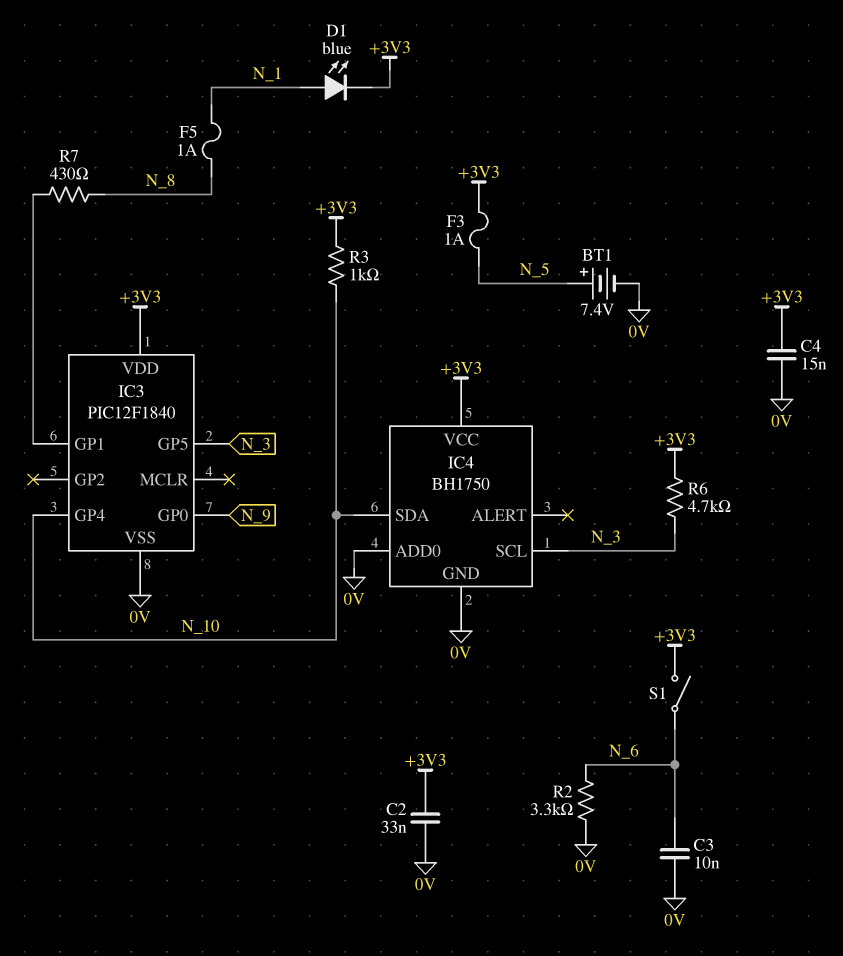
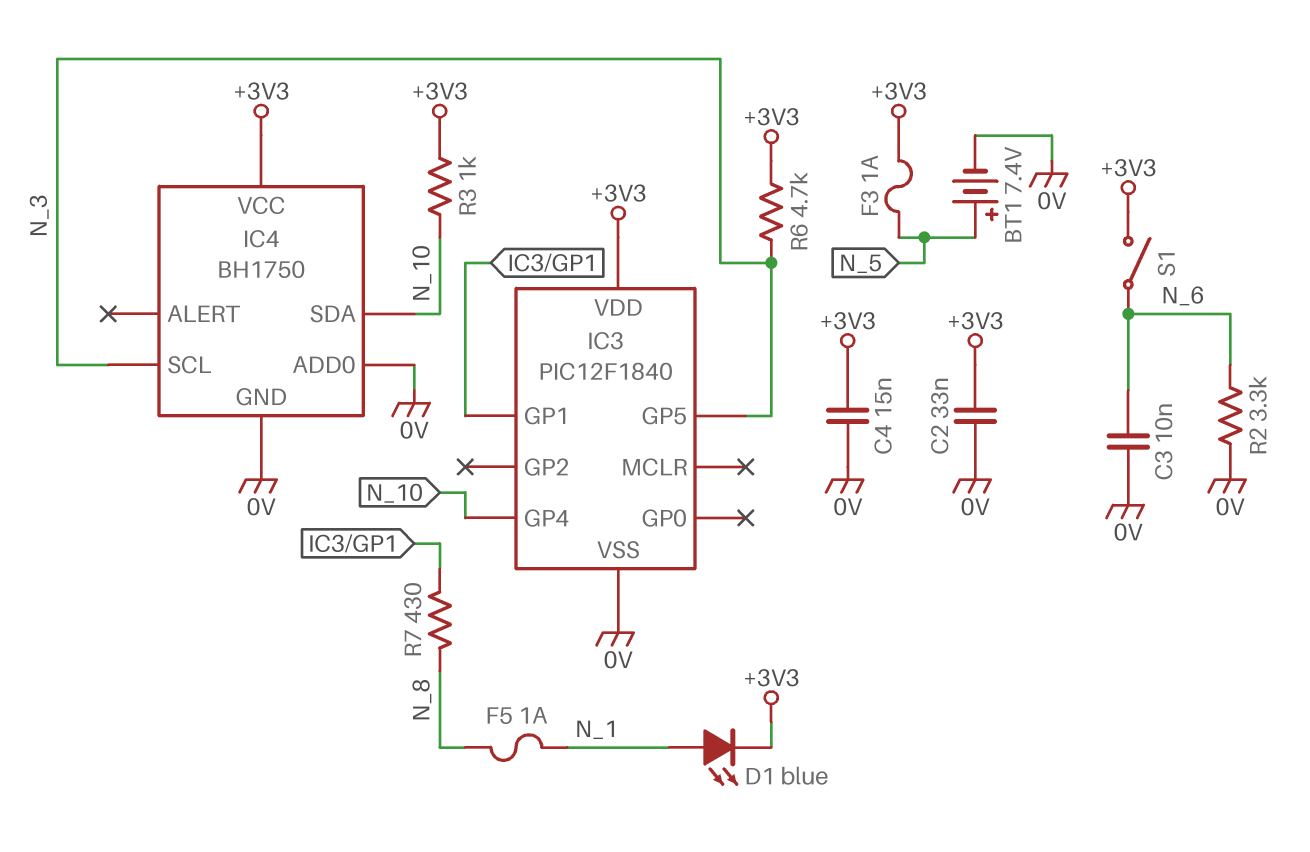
IC3 pin GP0: N_9 -> none

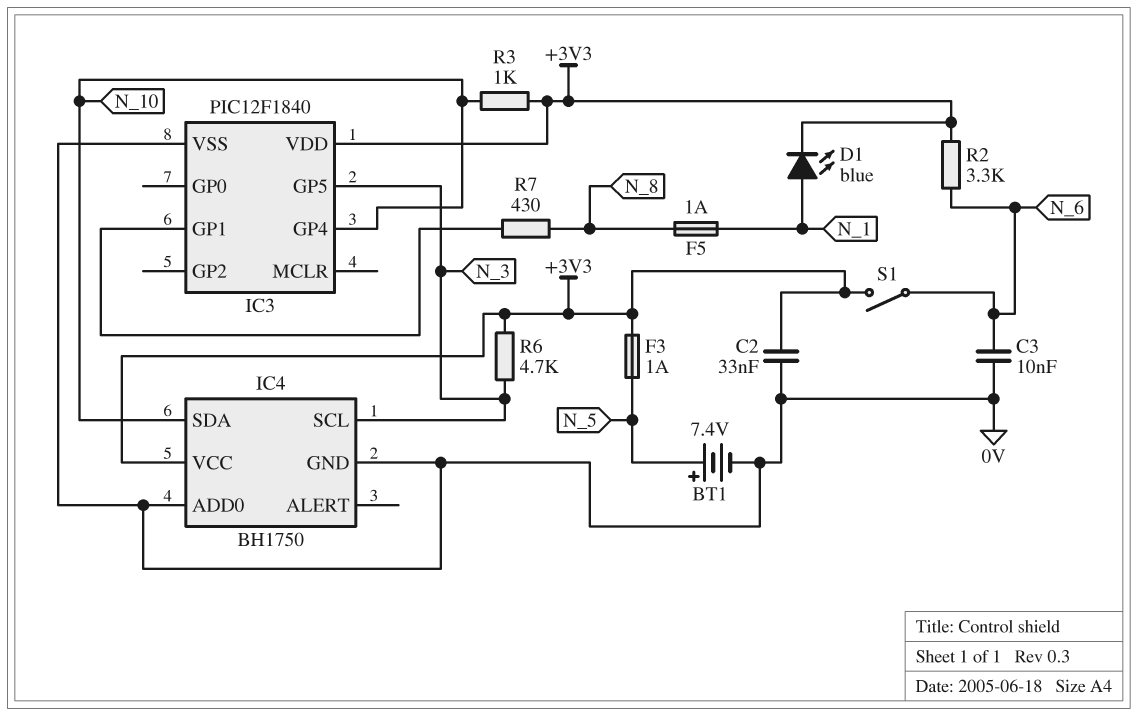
C4: 15nF (+3V3, 0V) -> none
R2: 3.3k (0V, N_6) -> 3.3k (+3V3, N_6)

